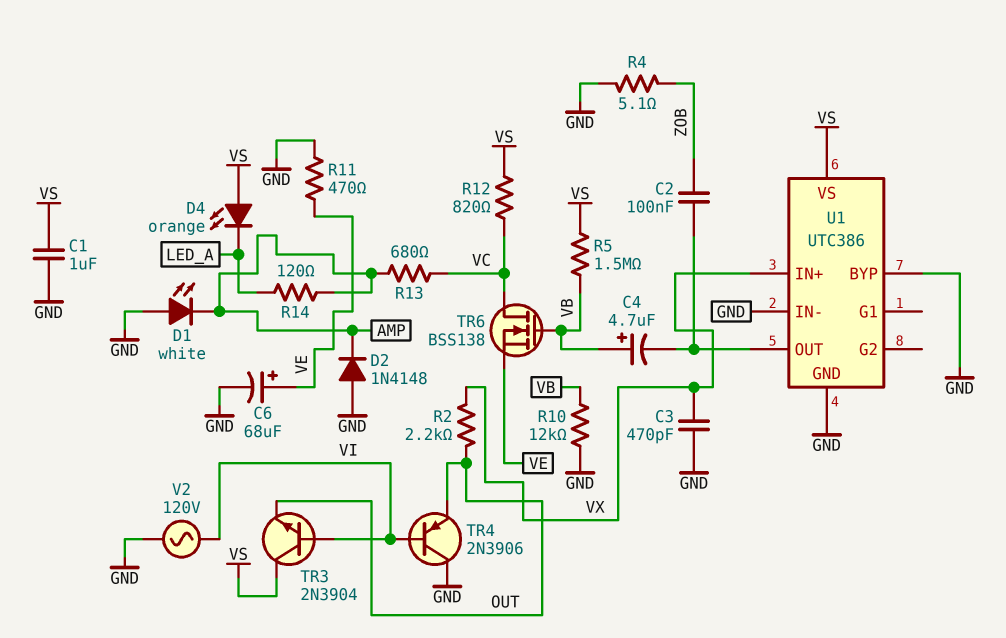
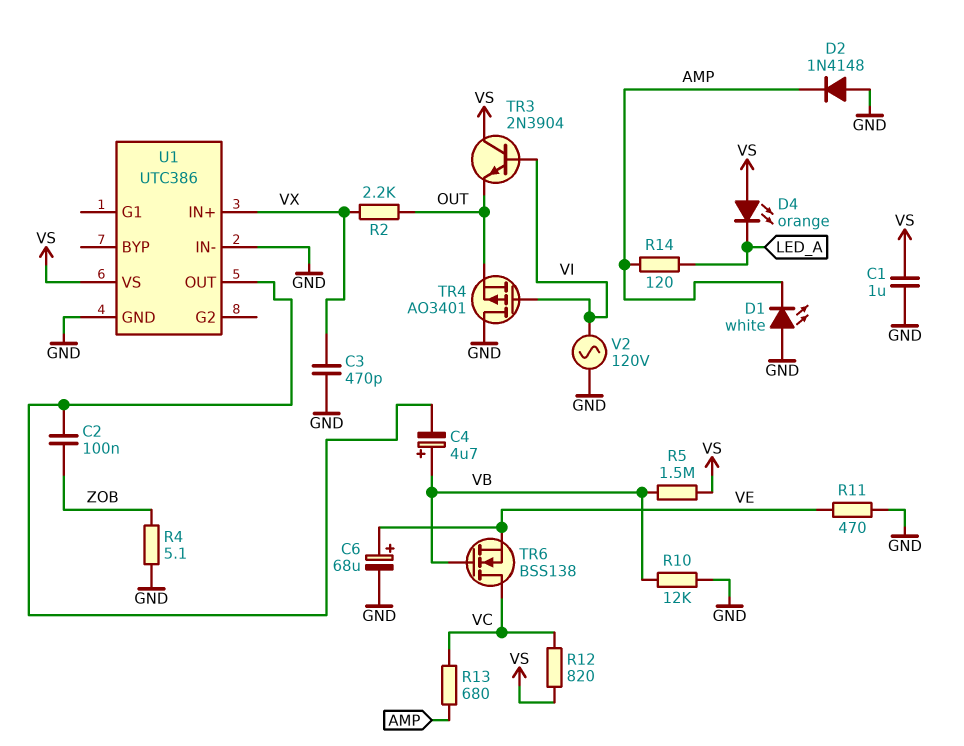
TR4: PNP 2N3906 (B VI, C GND, E OUT) -> PMOS AO3401 (G VI, D GND, S OUT)
U1 pin BYP: GND -> none

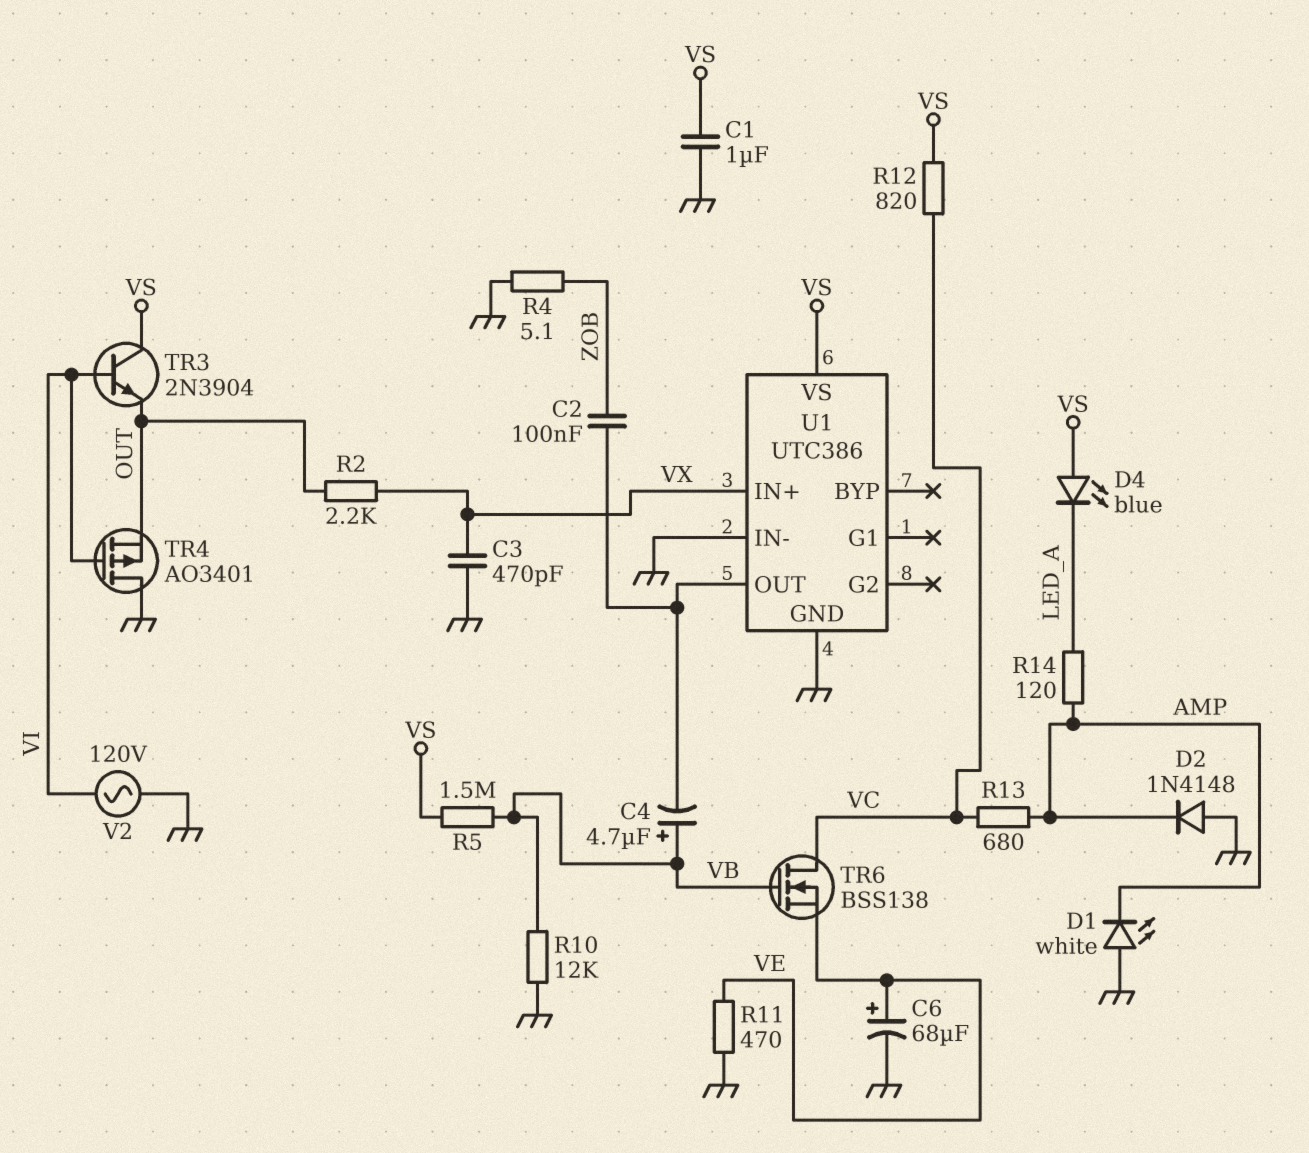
D4: LED orange (A VS, K LED_A) -> LED blue (A VS, K LED_A)

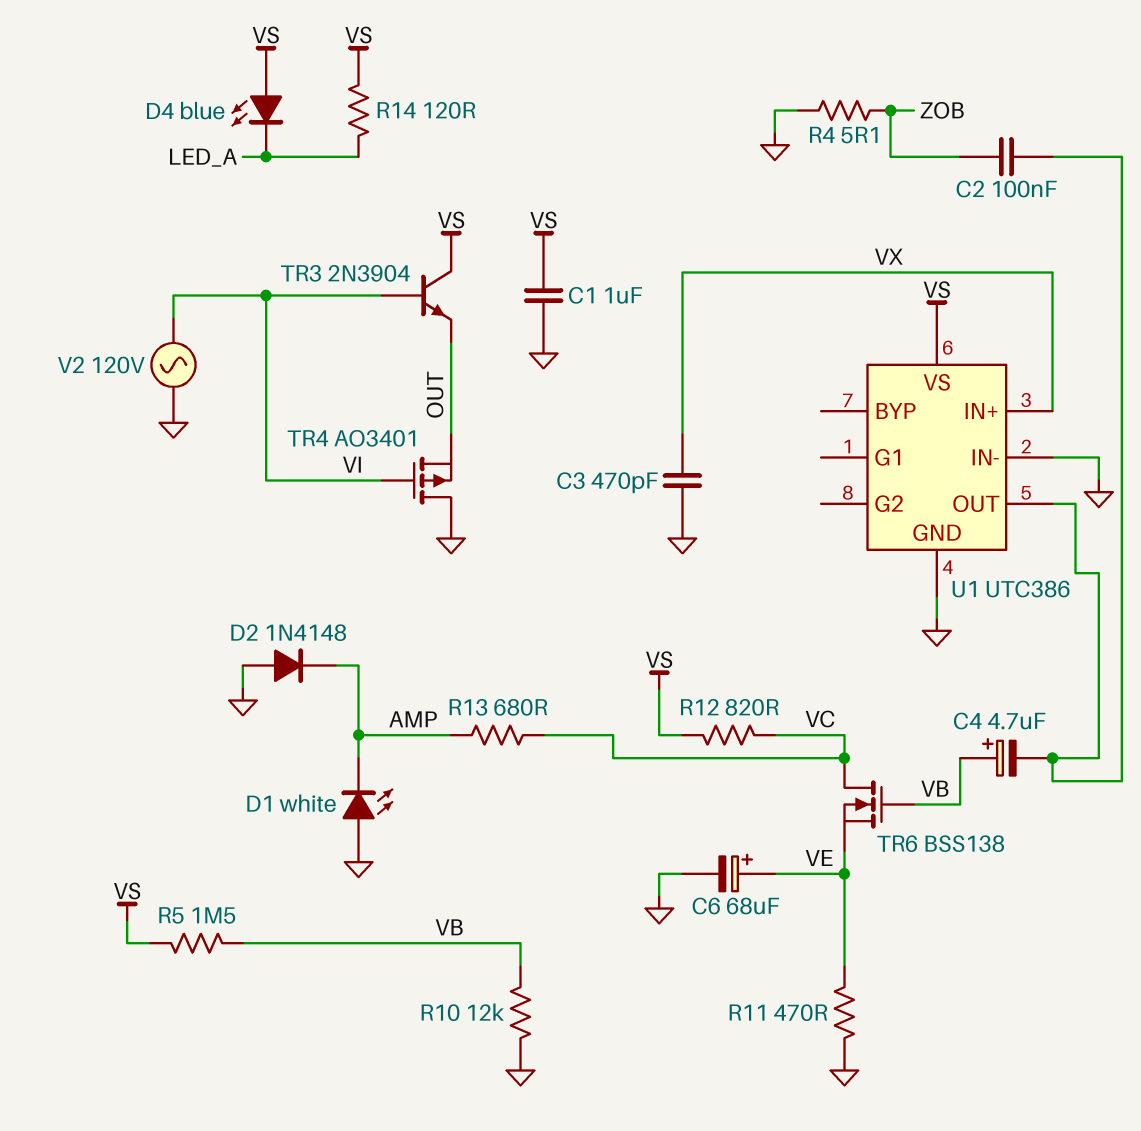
R2: 2.2k (OUT, VX) -> none
R14: 120 (AMP, LED_A) -> 120 (LED_A, VS)

